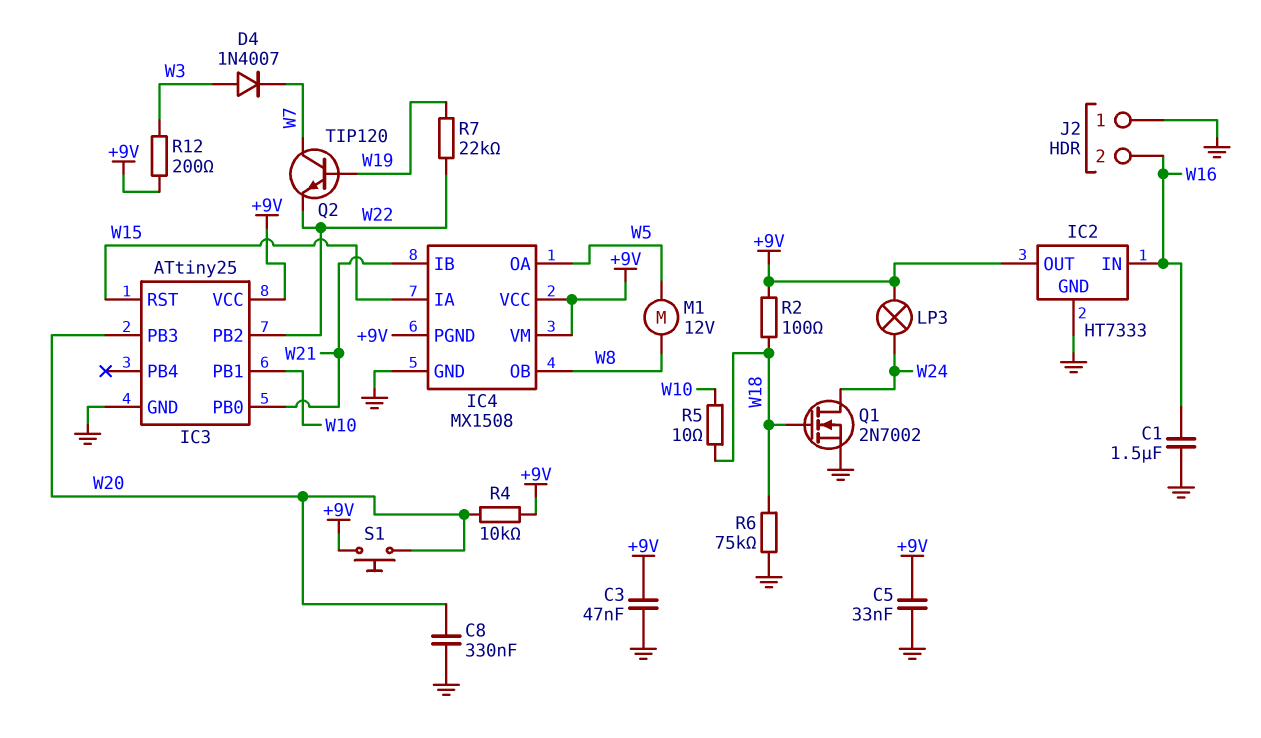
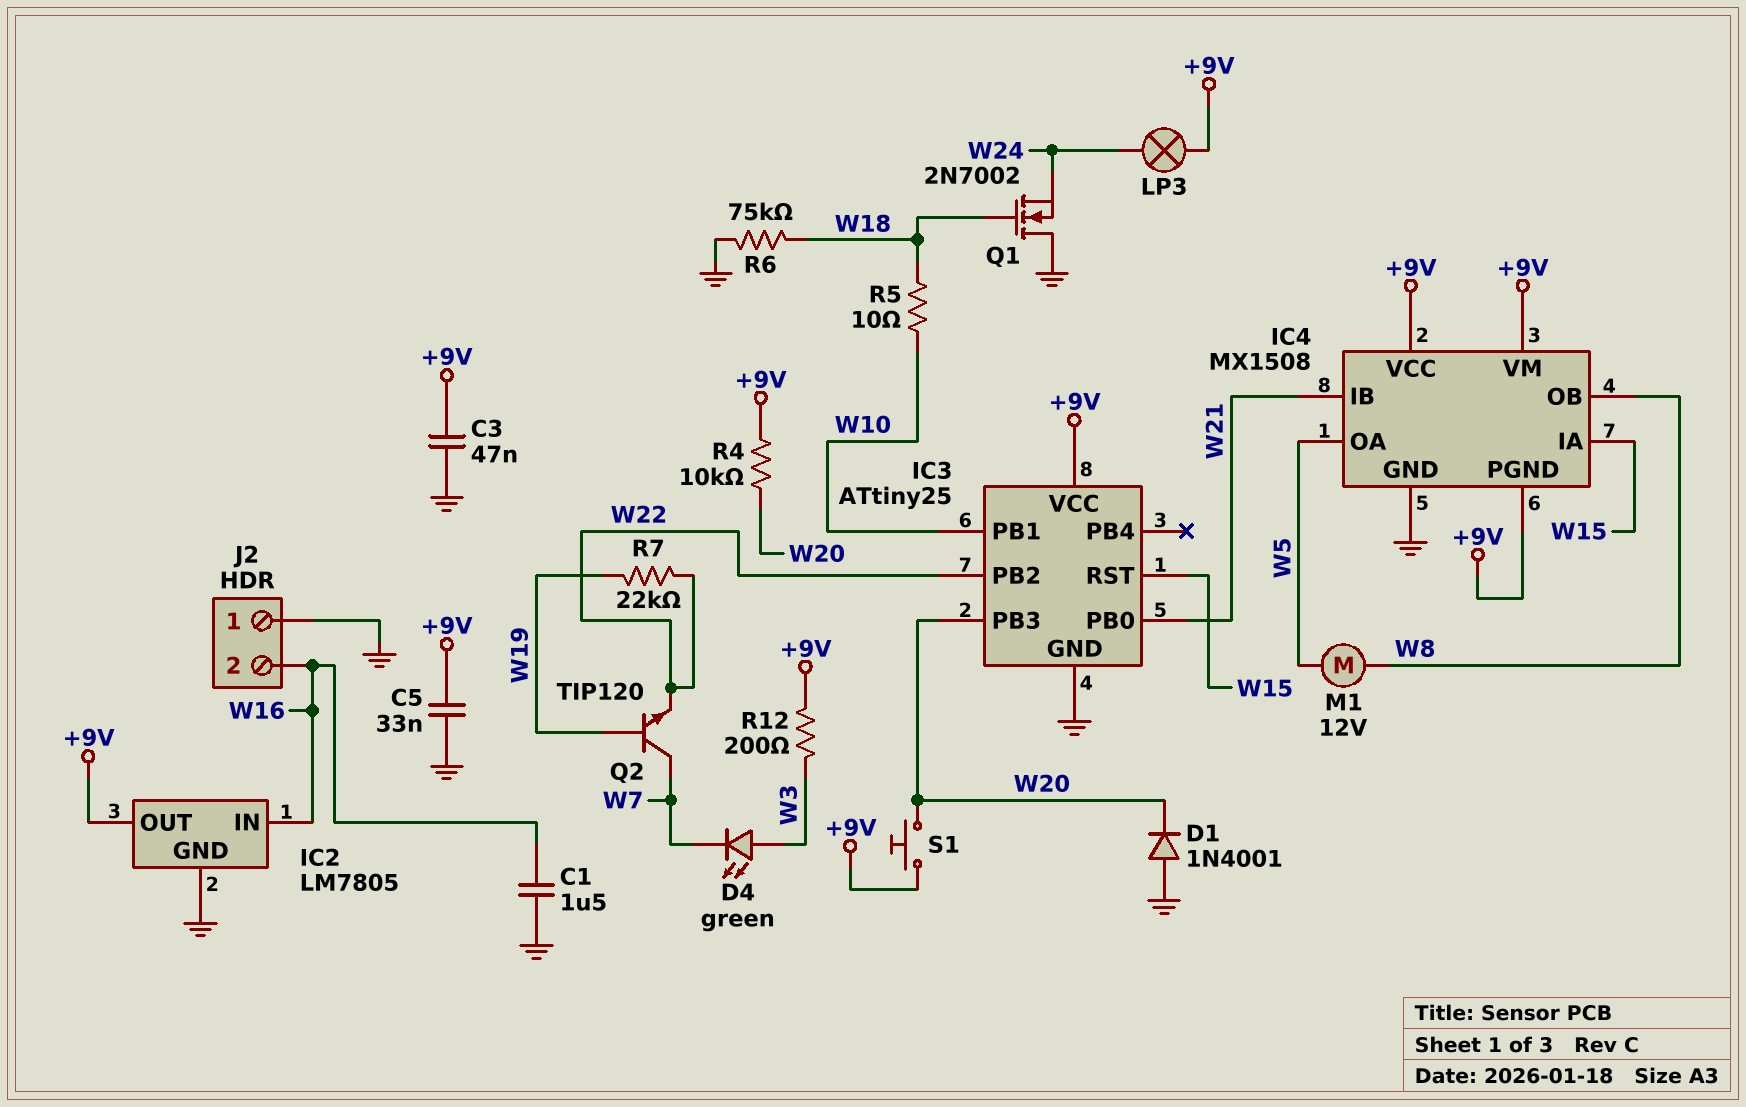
C8: 330nF (GND, W20) -> none
D1: none -> diode 1N4001 (A GND, K W20)
D4: diode 1N4007 (A W3, K W7) -> LED green (A W3, K W7)
IC2: HT7333 -> LM7805
Q1: NMOS 2N7002 (G W18, D W24, S GND) -> NMOS 2N7002 (G W18, D GND, S W24)
R2: 100 (+9V, W18) -> none

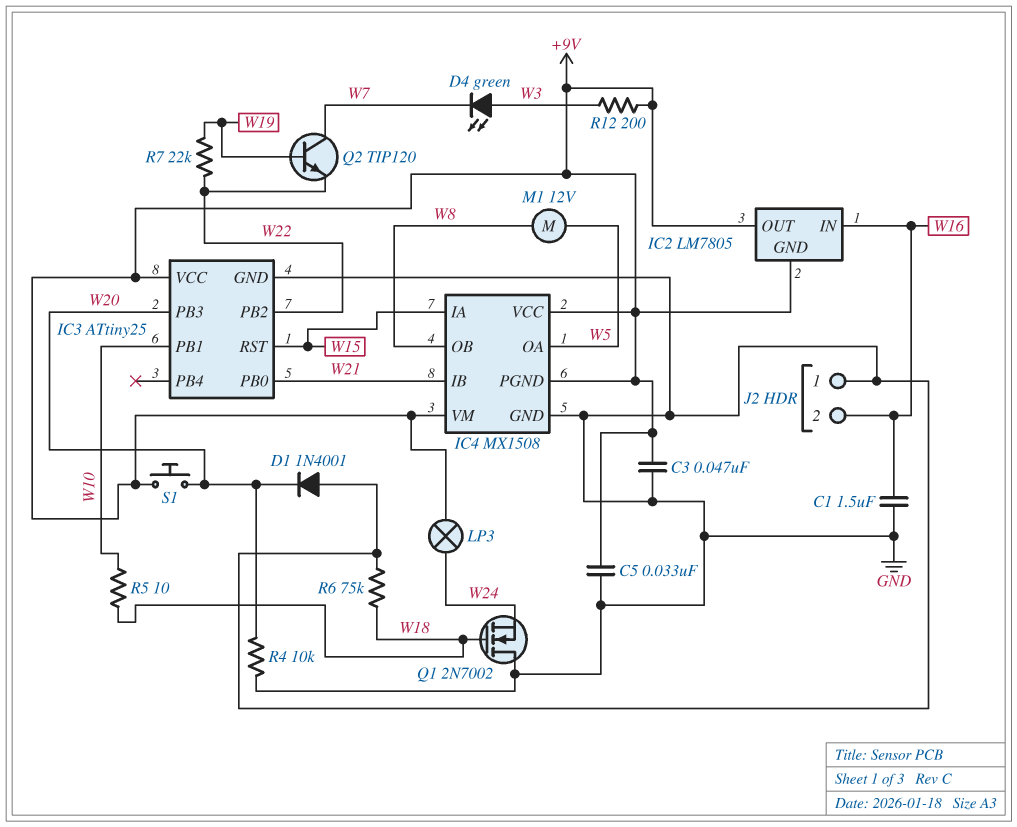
IC2 pin GND: GND -> +9V
R4: 10k (+9V, W20) -> 10k (GND, W20)

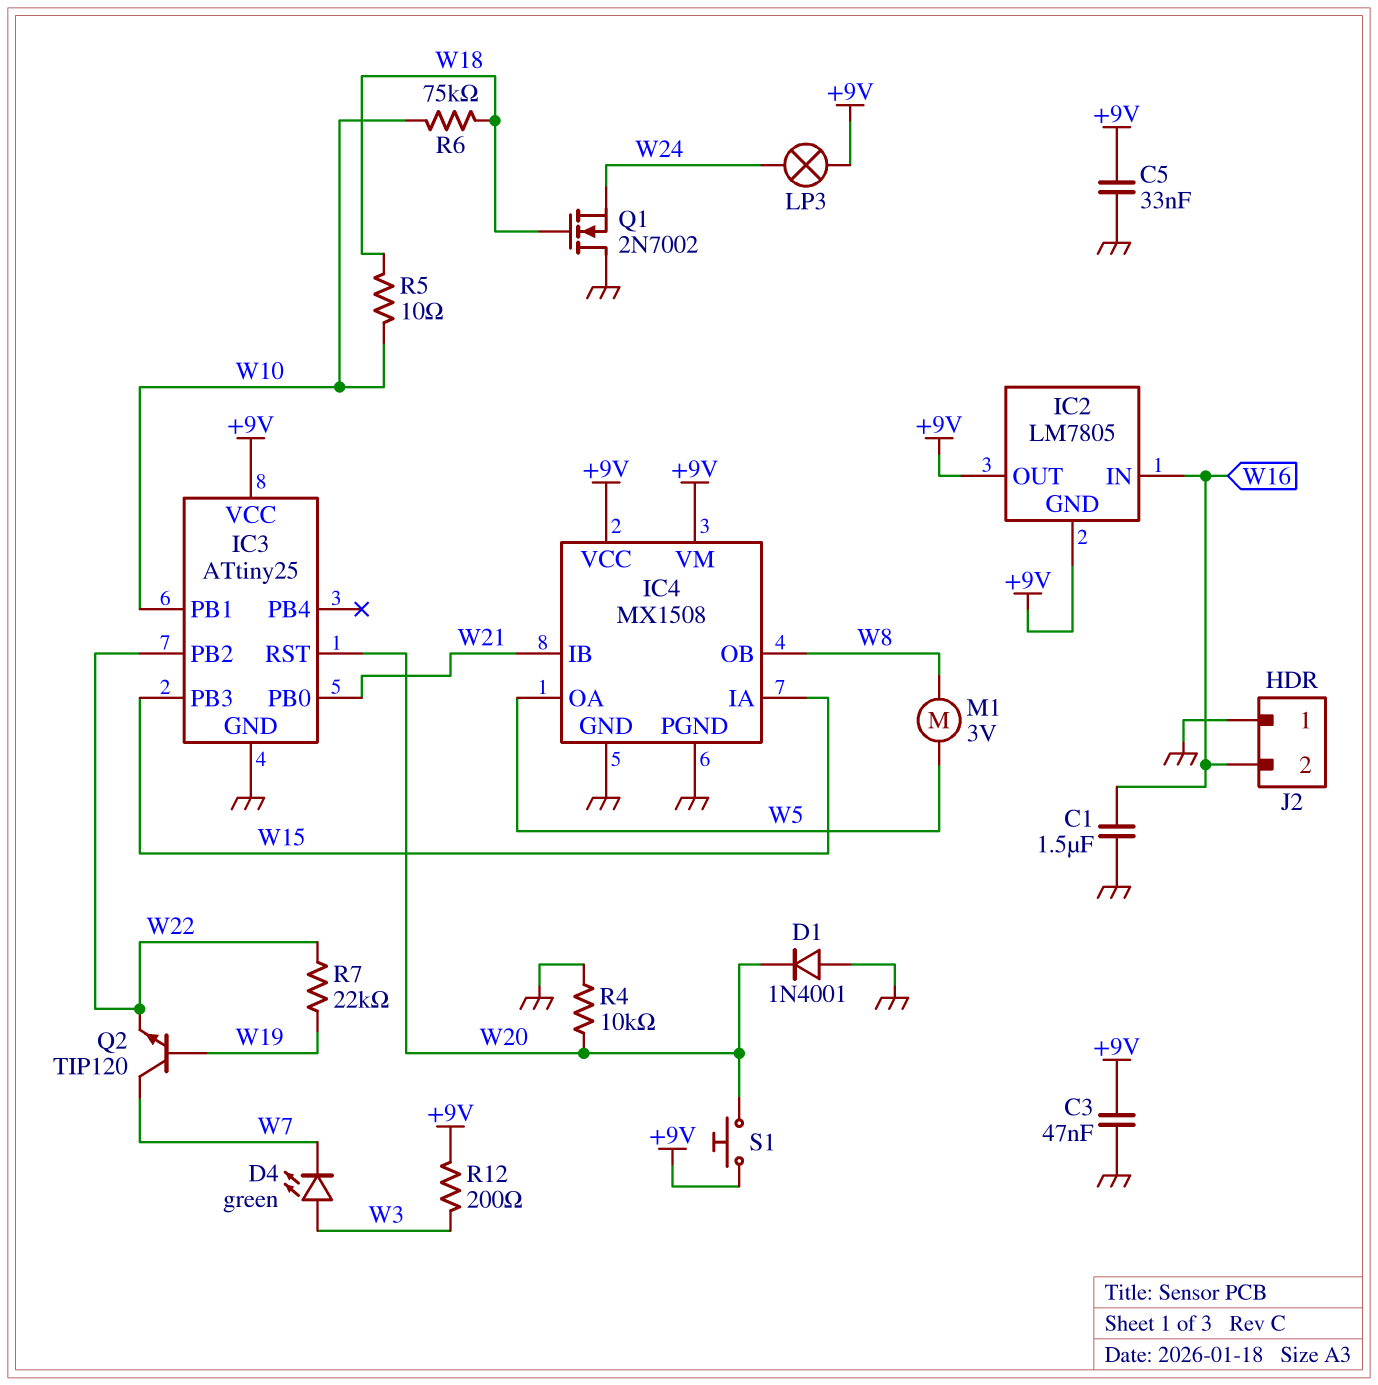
IC3 pin PB3: W20 -> W15
IC3 pin RST: W15 -> W20
IC4 pin PGND: +9V -> GND
M1: motor 12V (W5, W8) -> motor 3V (W5, W8)
R6: 75k (GND, W18) -> 75k (W10, W18)

